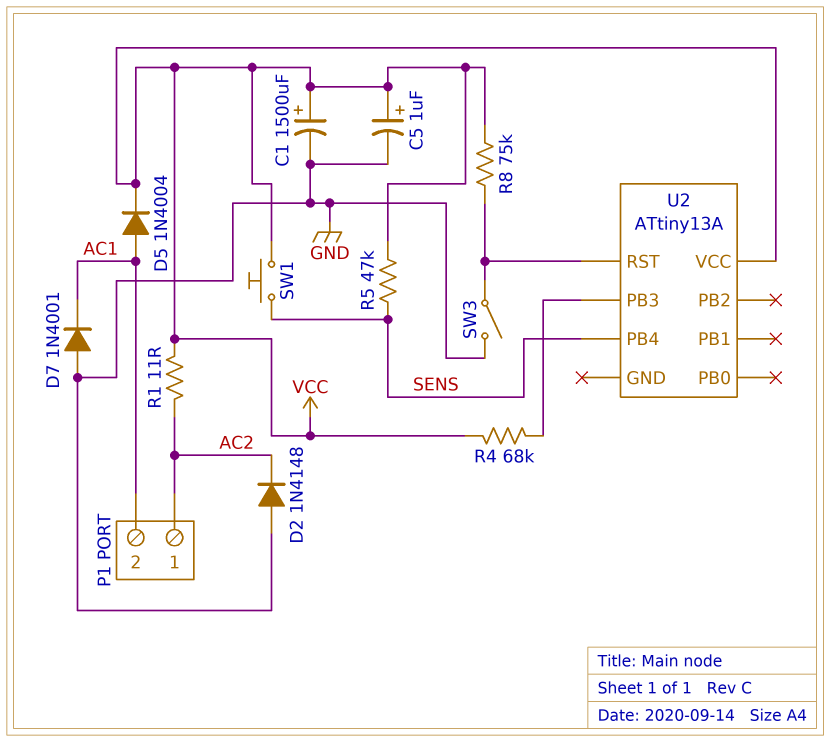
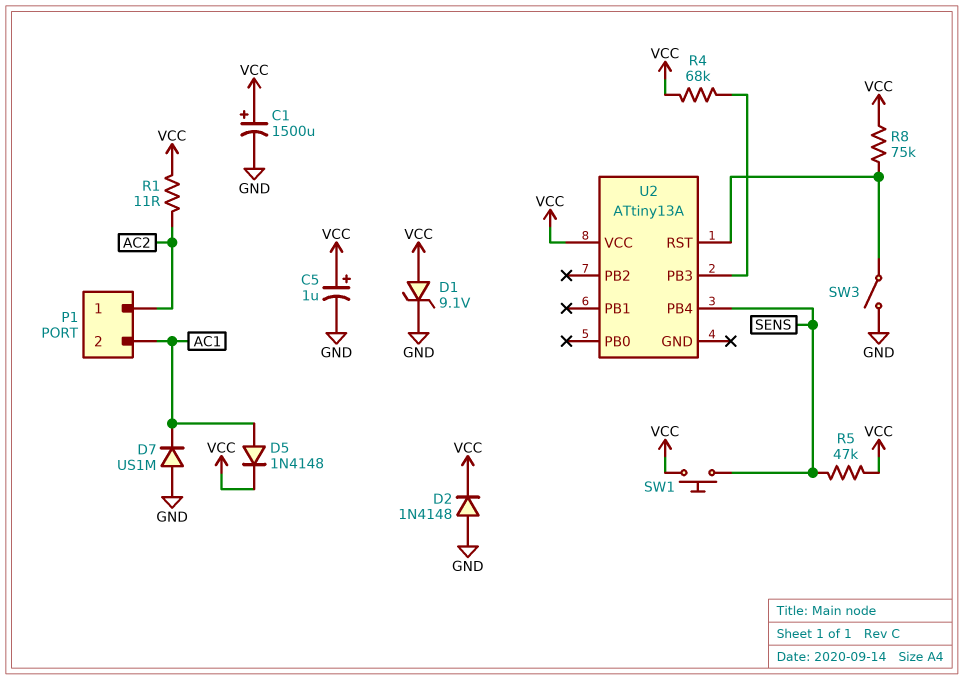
D1: none -> zener 9.1V (A VCC, K GND)
D2: diode 1N4148 (A GND, K AC2) -> diode 1N4148 (A GND, K VCC)
D5: diode 1N4004 (A AC1, K VCC) -> diode 1N4148 (A AC1, K VCC)
D7: diode 1N4001 (A GND, K AC1) -> diode US1M (A GND, K AC1)

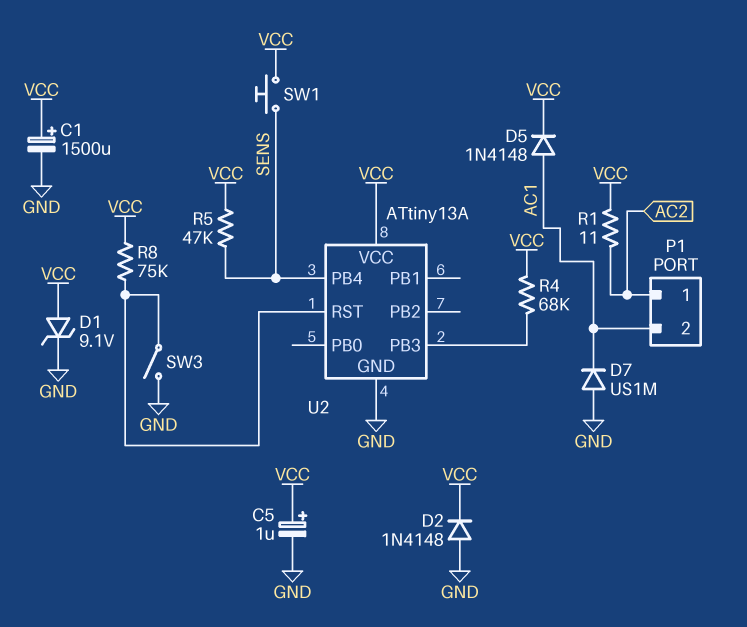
U2 pin GND: none -> GND

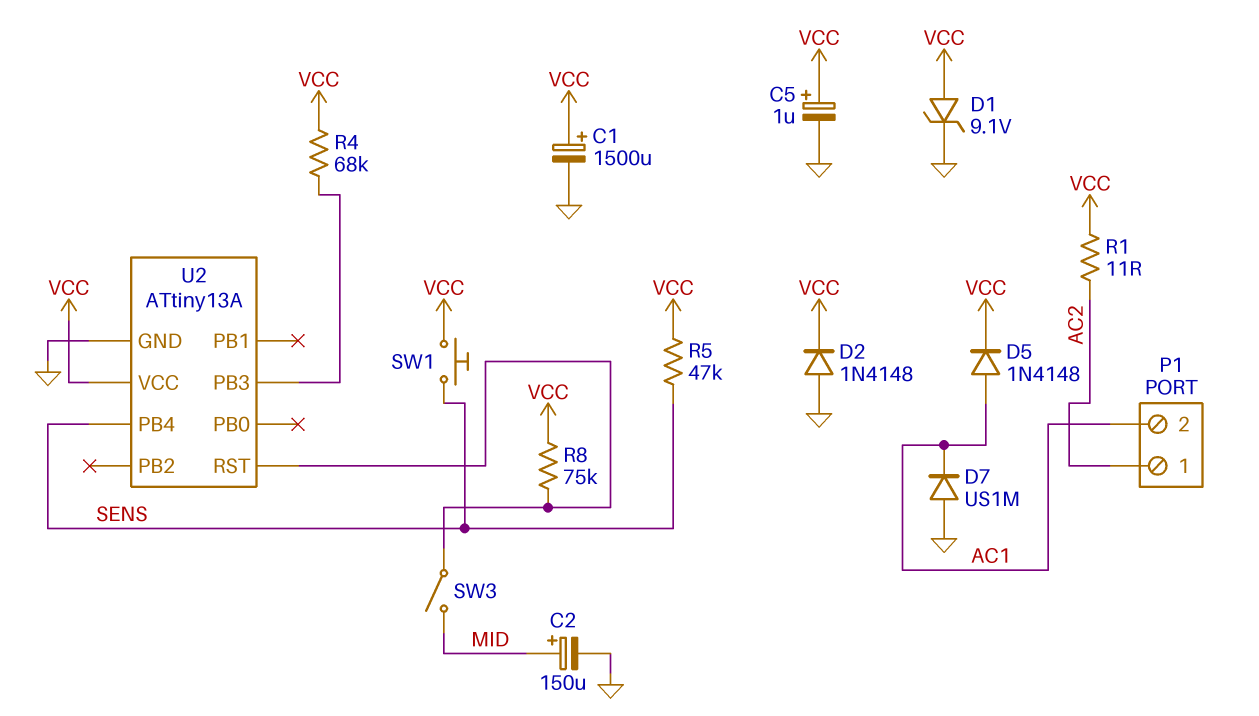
C2: none -> 150uF (plus MID, minus GND)
SW3: switch (GND, U2/RST) -> switch (MID, U2/RST)

